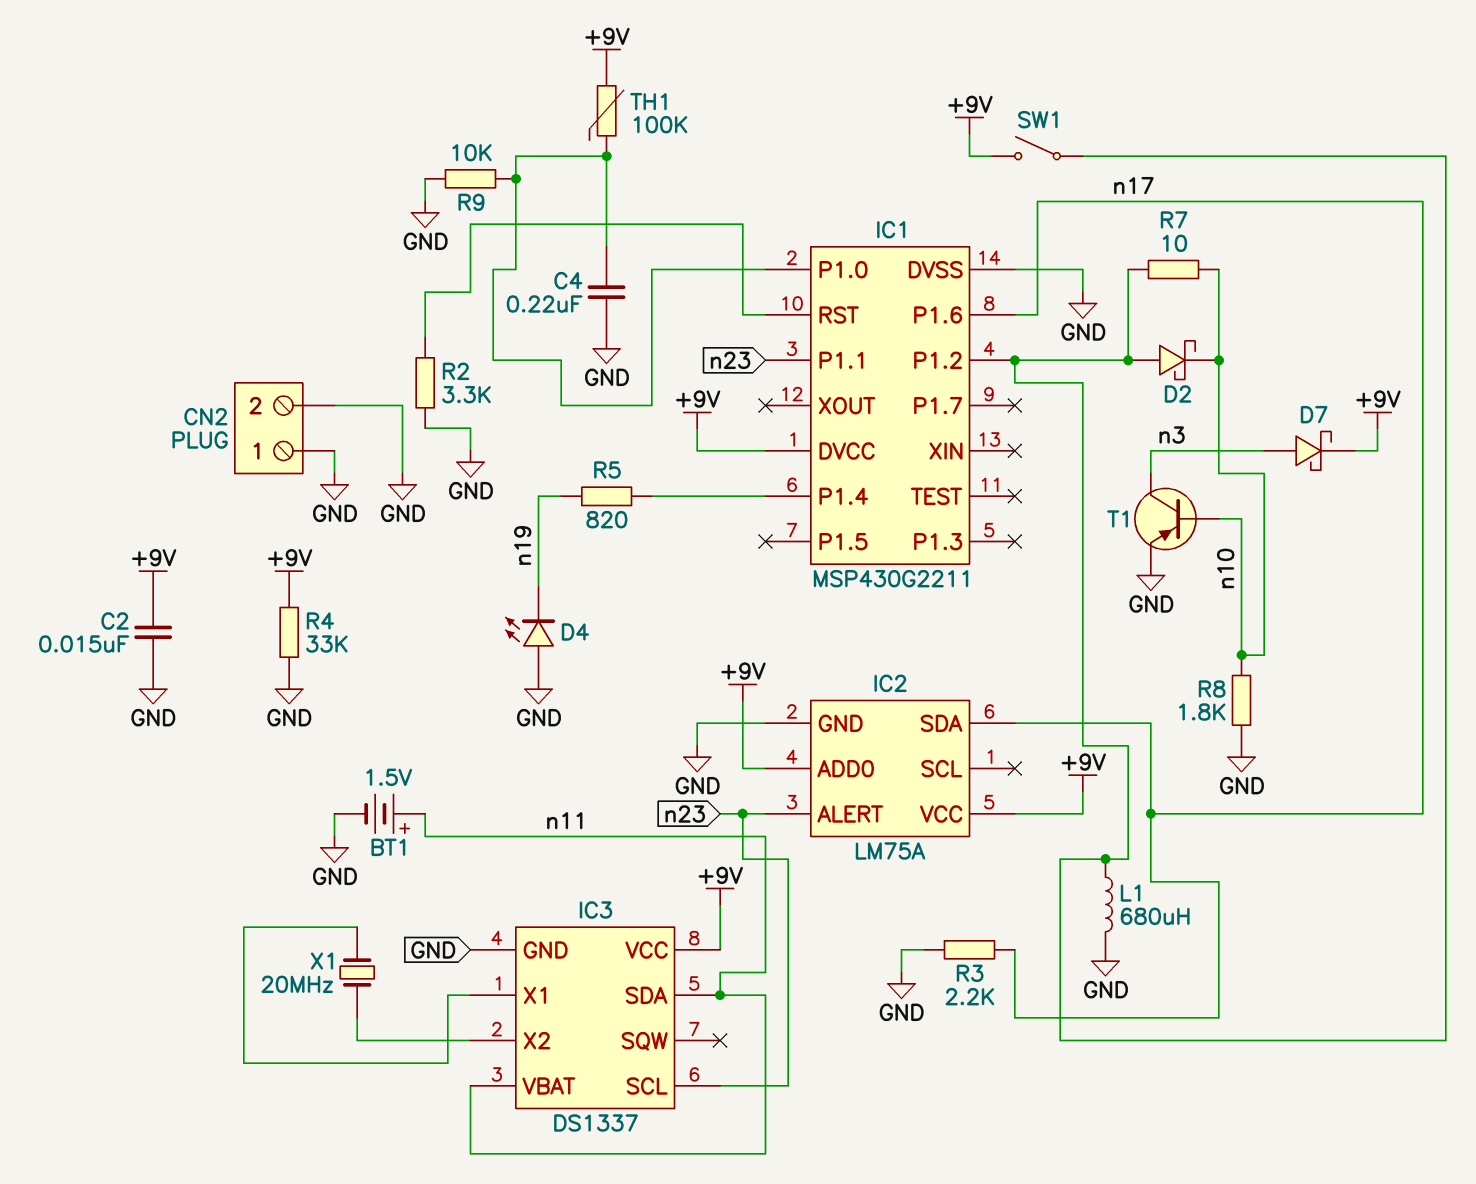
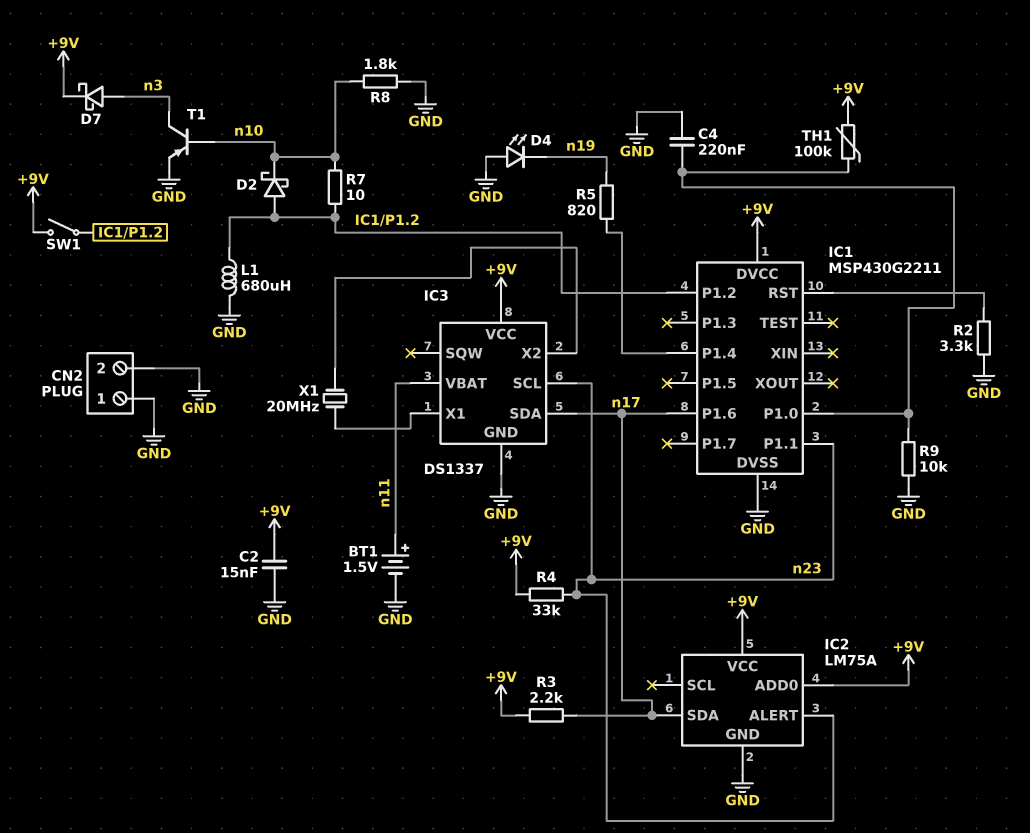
IC3 pin SDA: n11 -> n17
R3: 2.2k (GND, n17) -> 2.2k (+9V, n17)
R4: 33k (+9V, GND) -> 33k (+9V, n23)

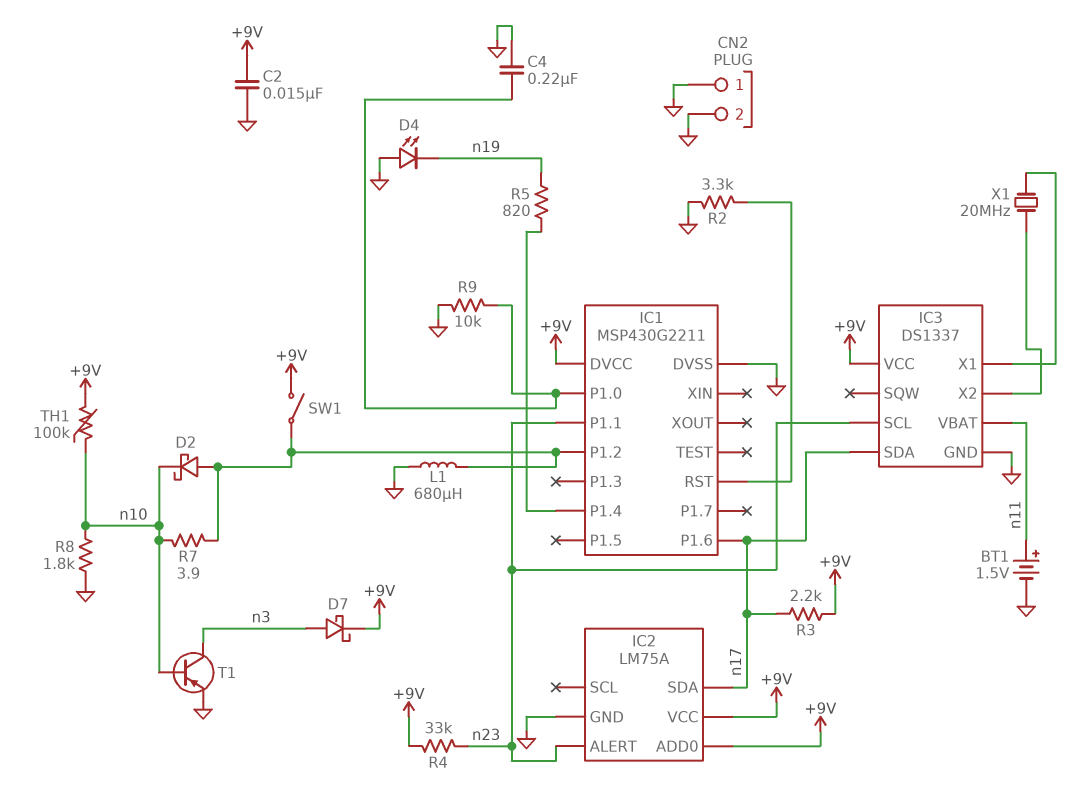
R7: 10 (IC1/P1.2, n10) -> 3.9 (IC1/P1.2, n10)
TH1: 100k (+9V, IC1/P1.0) -> 100k (+9V, n10)

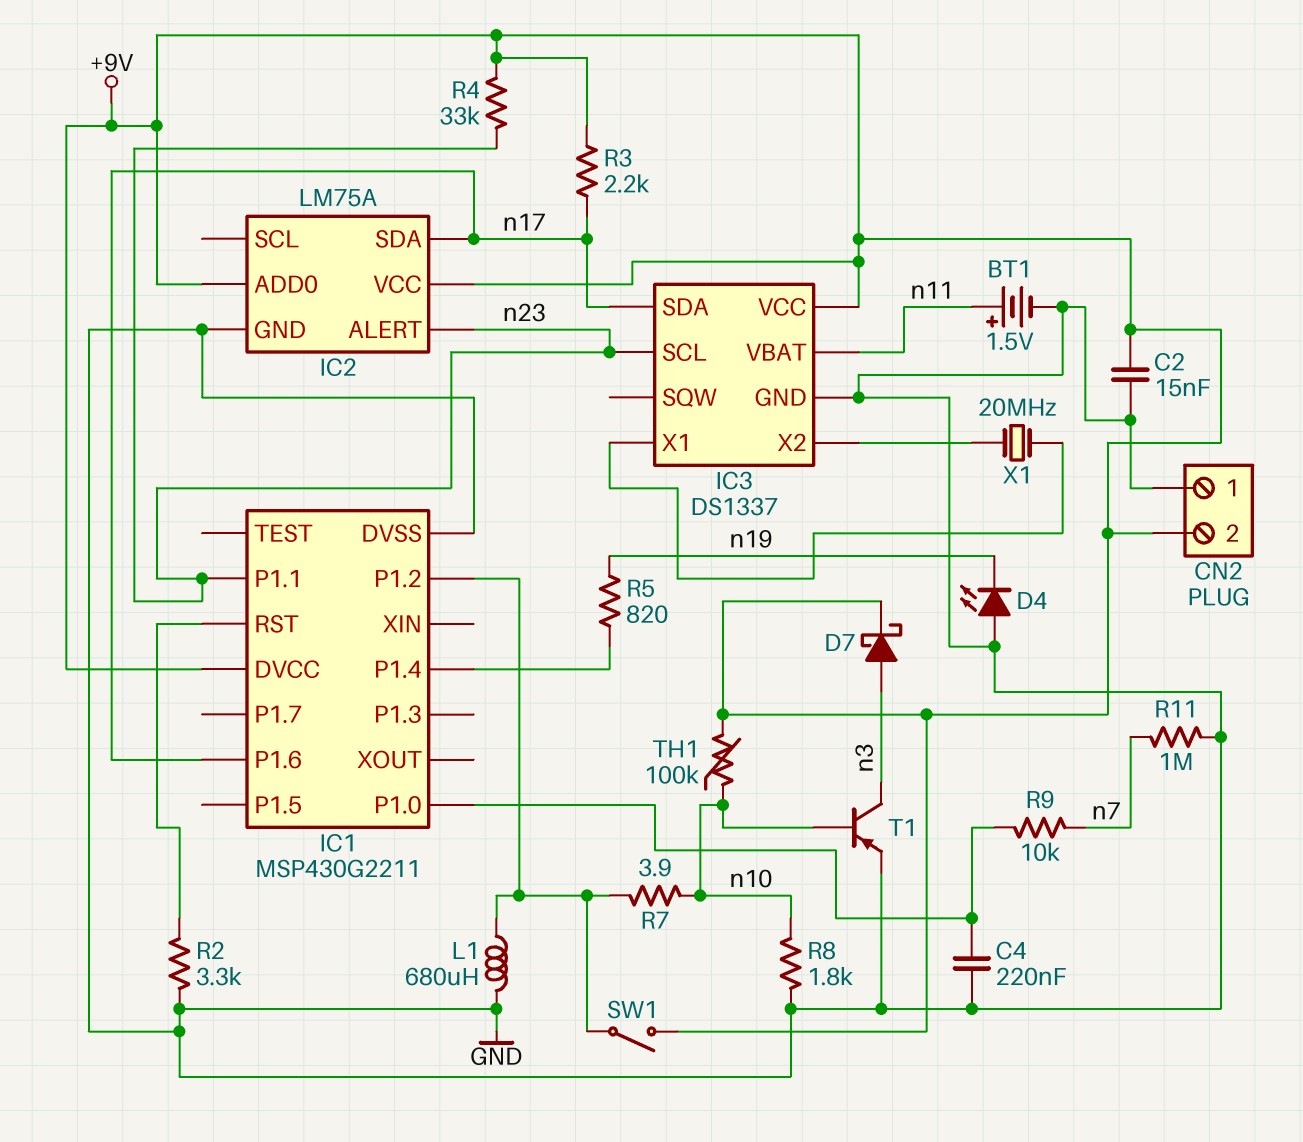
CN2 pin 2: GND -> +9V
D2: schottky (A IC1/P1.2, K n10) -> none
R9: 10k (GND, IC1/P1.0) -> 10k (IC1/P1.0, n7)
R11: none -> 1M (GND, n7)

